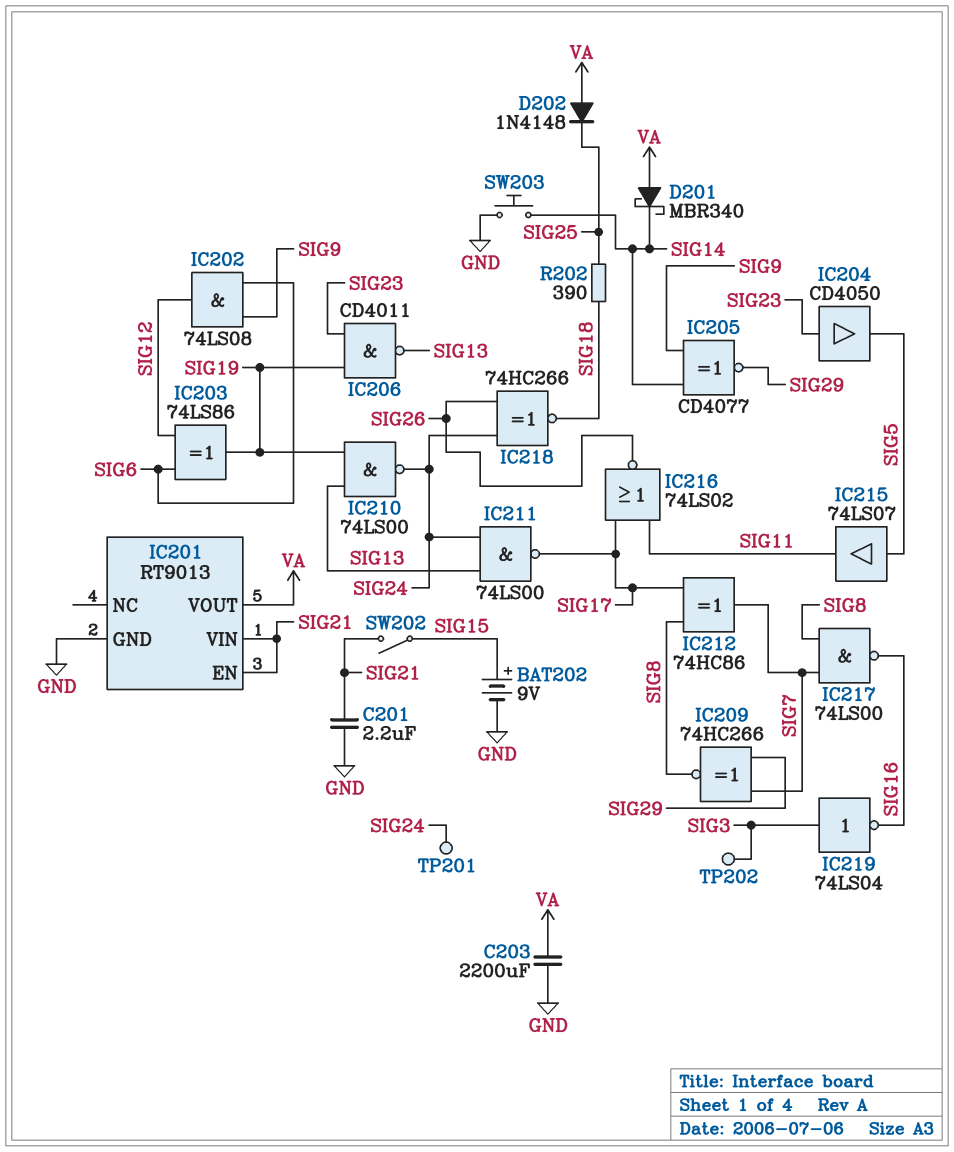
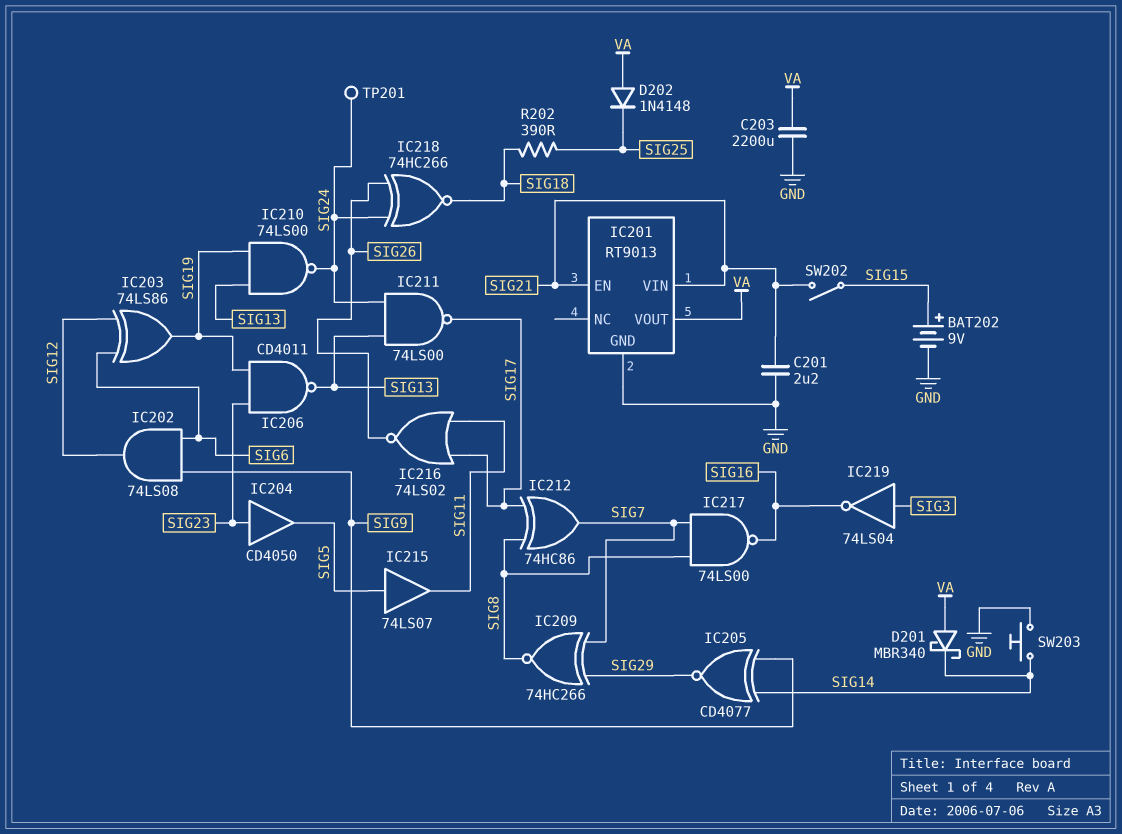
TP202: test point (SIG3) -> none

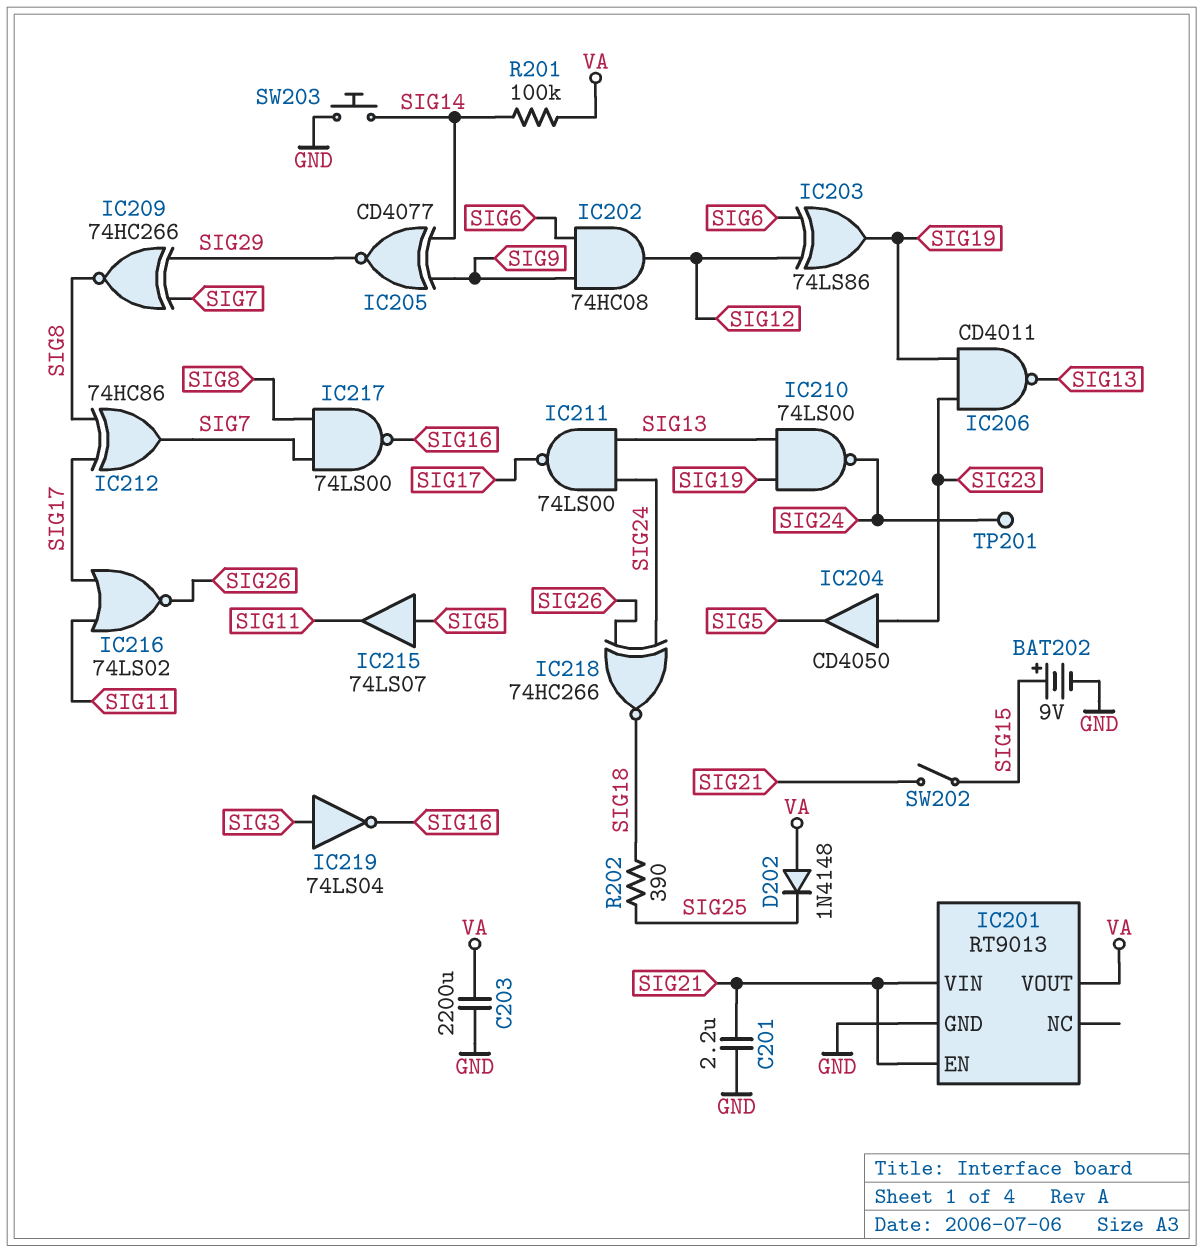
D201: schottky MBR340 (A VA, K SIG14) -> none
IC202: AND 74LS08 (in SIG6, in SIG9, out SIG12) -> AND 74HC08 (in SIG6, in SIG9, out SIG12)
R201: none -> 100k (SIG14, VA)

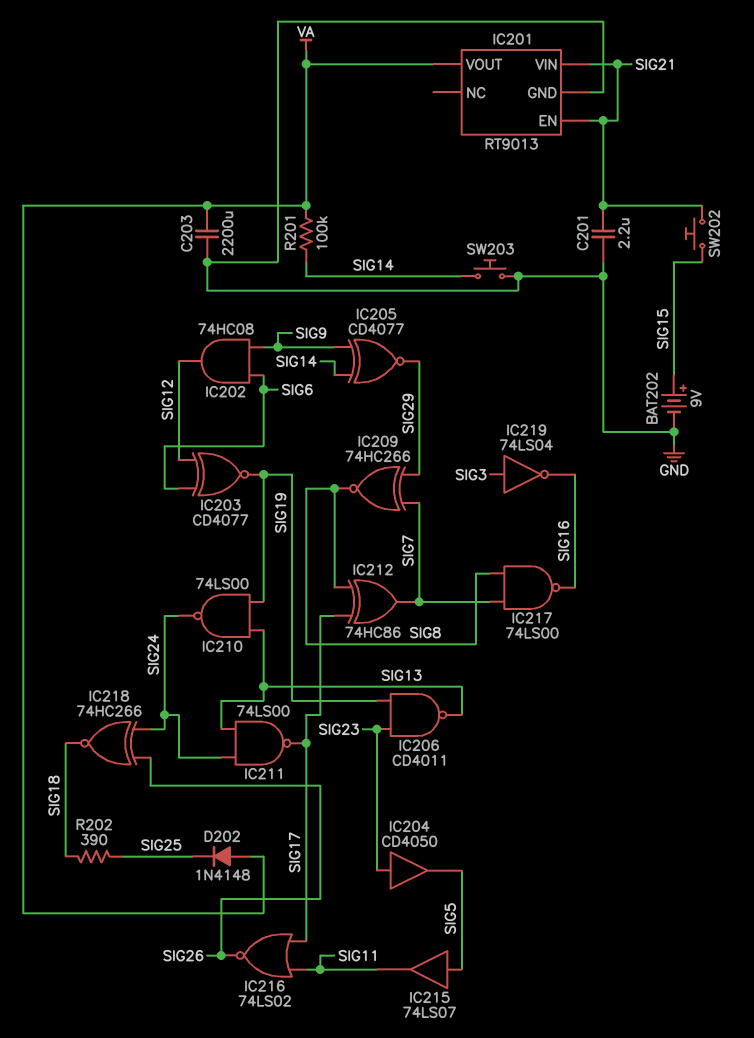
IC203: XOR 74LS86 (in SIG6, in SIG12, out SIG19) -> XNOR CD4077 (in SIG6, in SIG12, out SIG19)
SW202: switch (SIG15, SIG21) -> button (SIG15, SIG21)
TP201: test point (SIG24) -> none

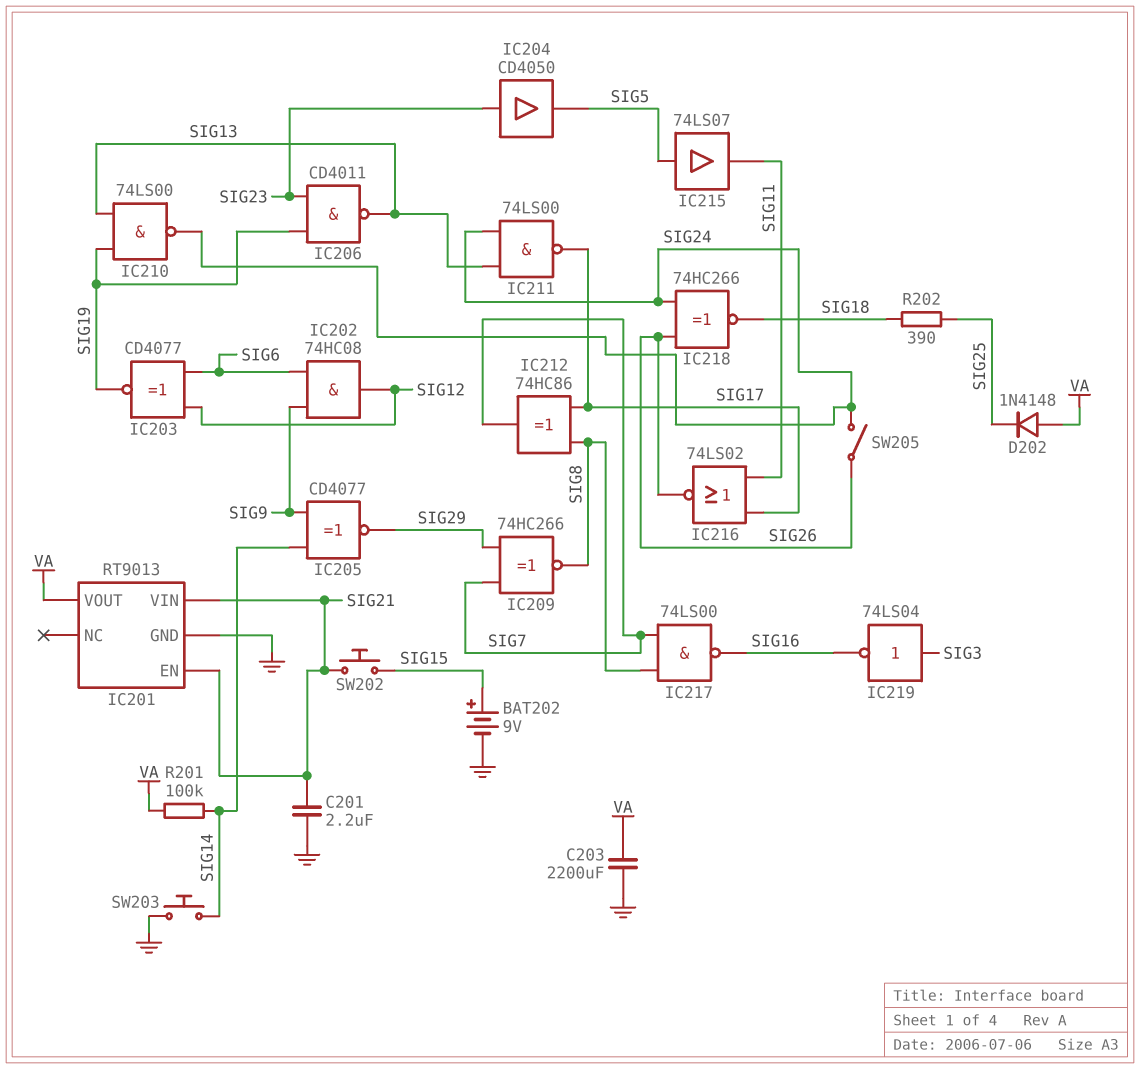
SW205: none -> switch (SIG24, SIG26)

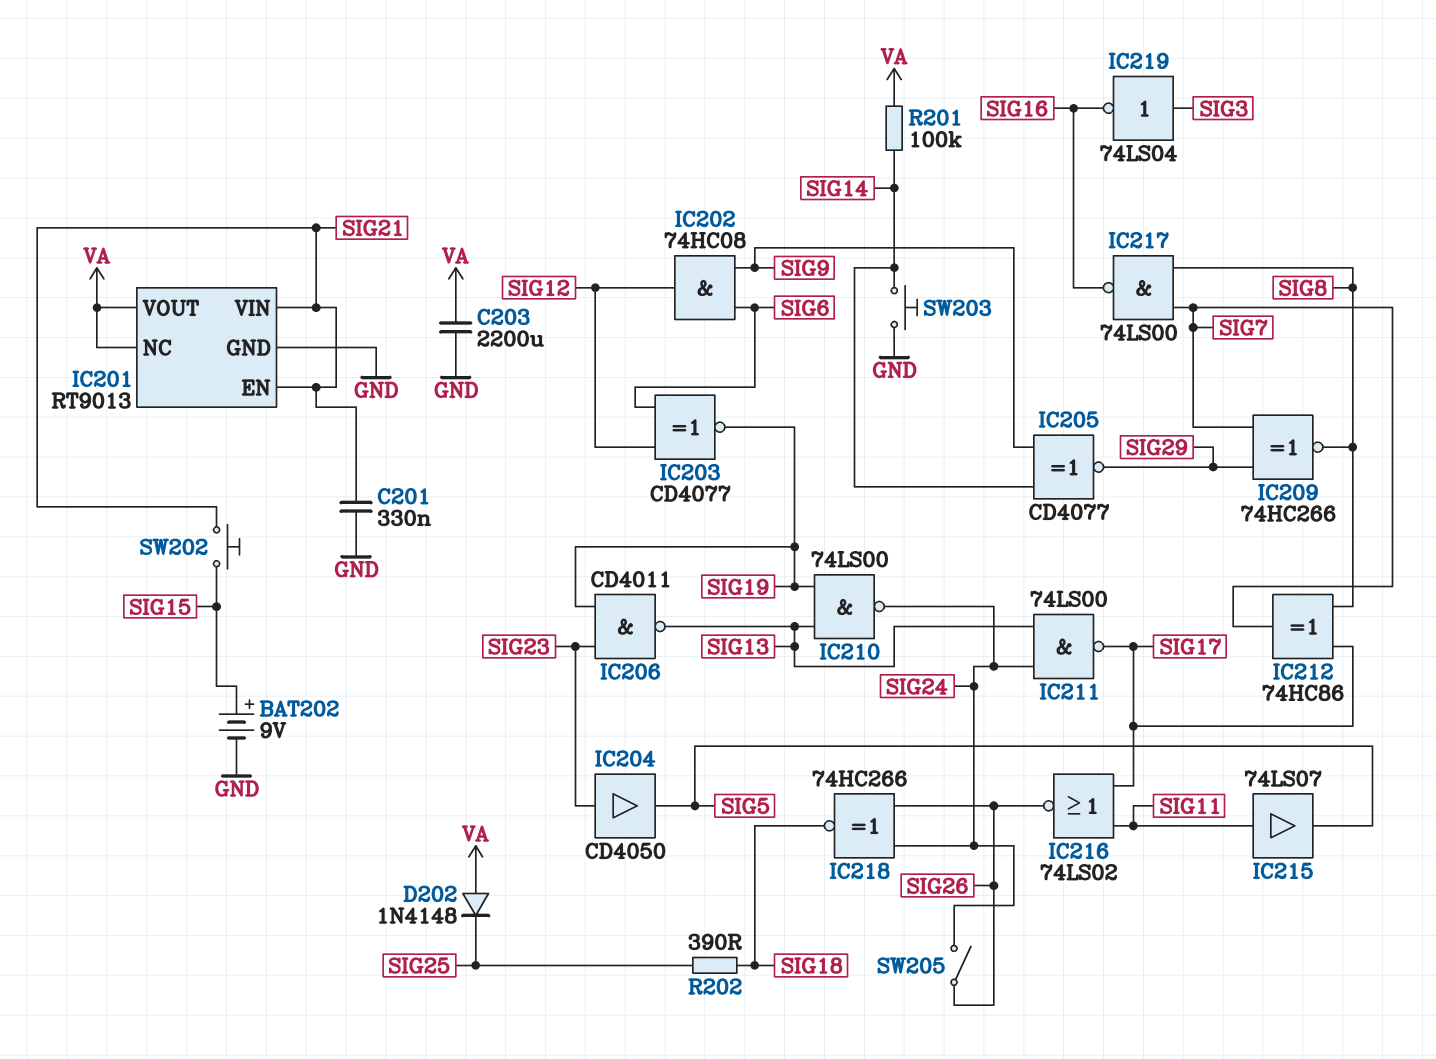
C201: 2.2uF (GND, SIG21) -> 330nF (GND, SIG21)
IC201 pin NC: none -> VA
IC215: buffer 74LS07 (in SIG5, out SIG11) -> buffer 74LS07 (in SIG11, out SIG5)

